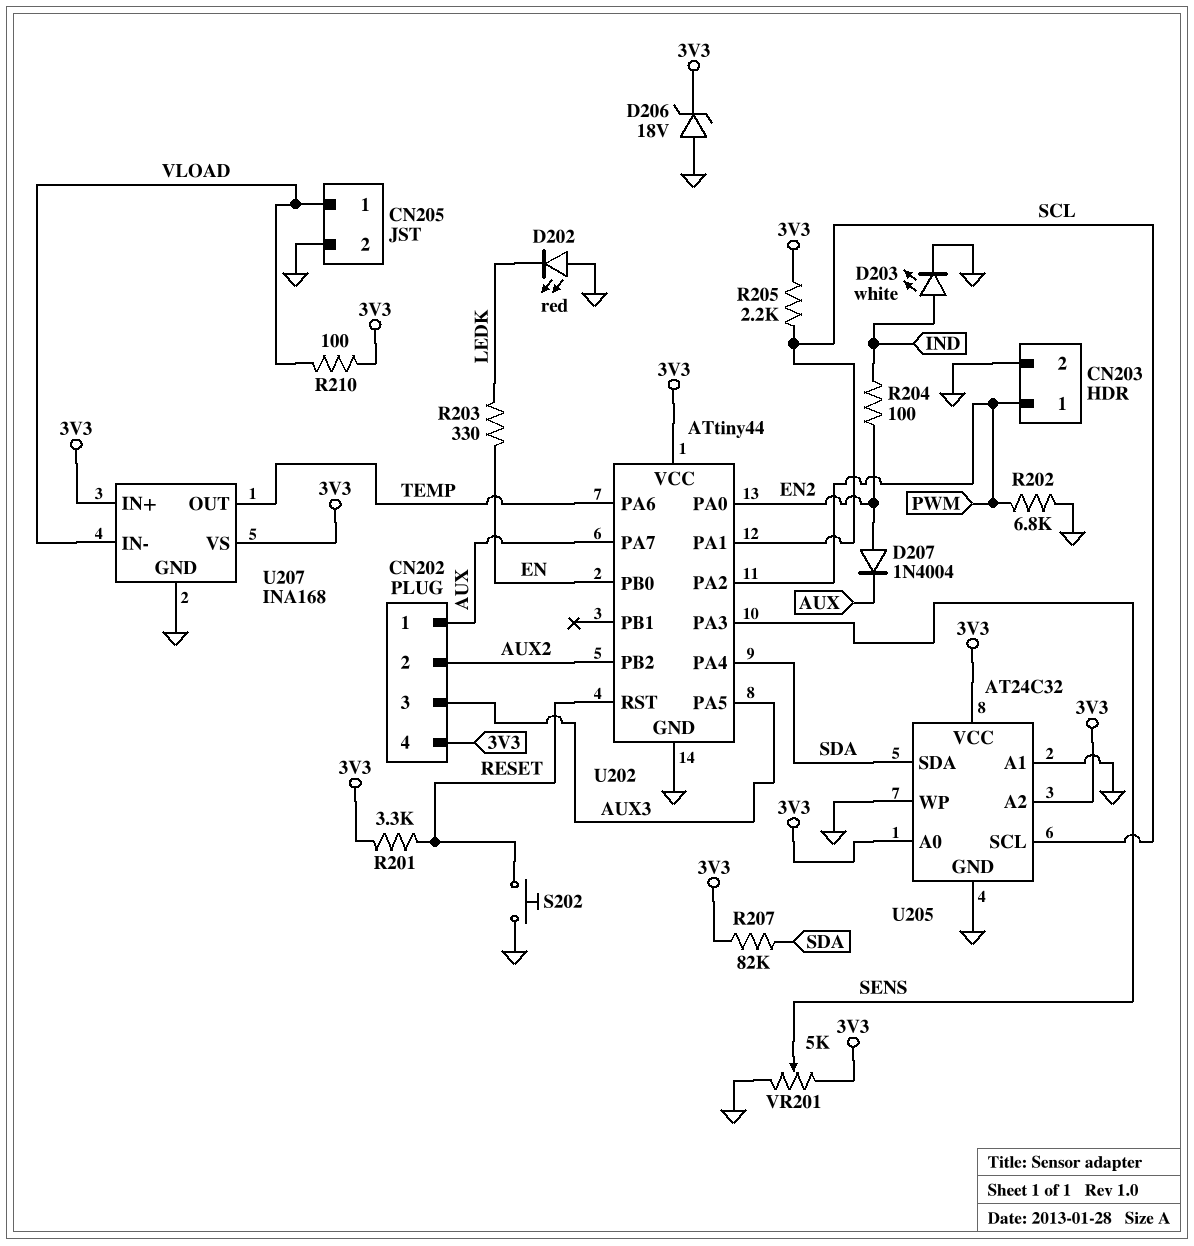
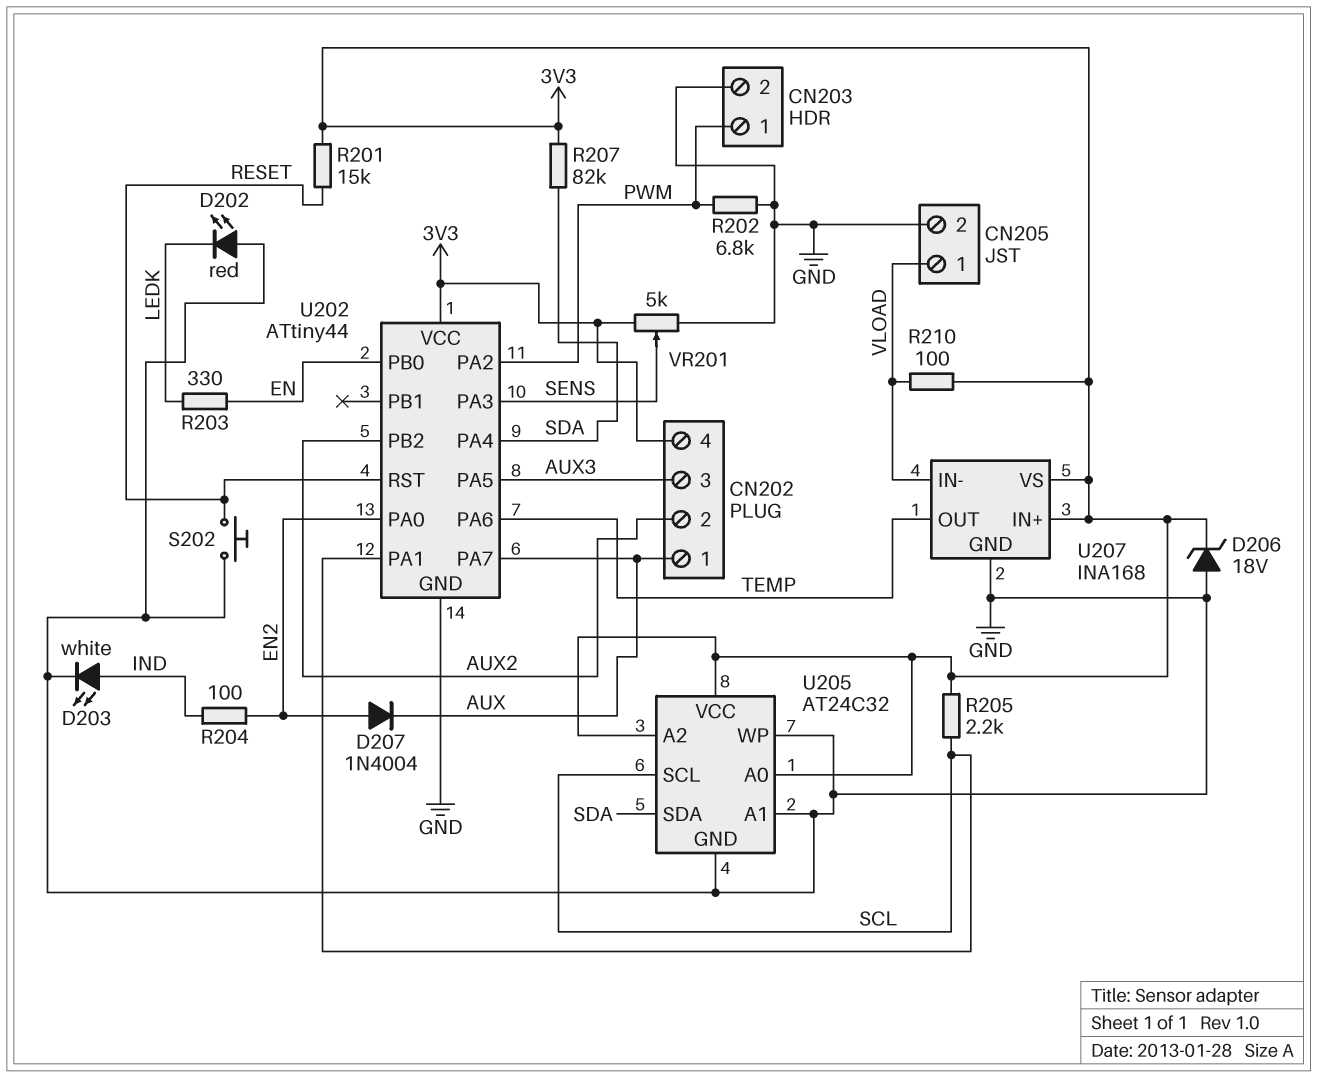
R201: 3.3k (3V3, RESET) -> 15k (3V3, RESET)

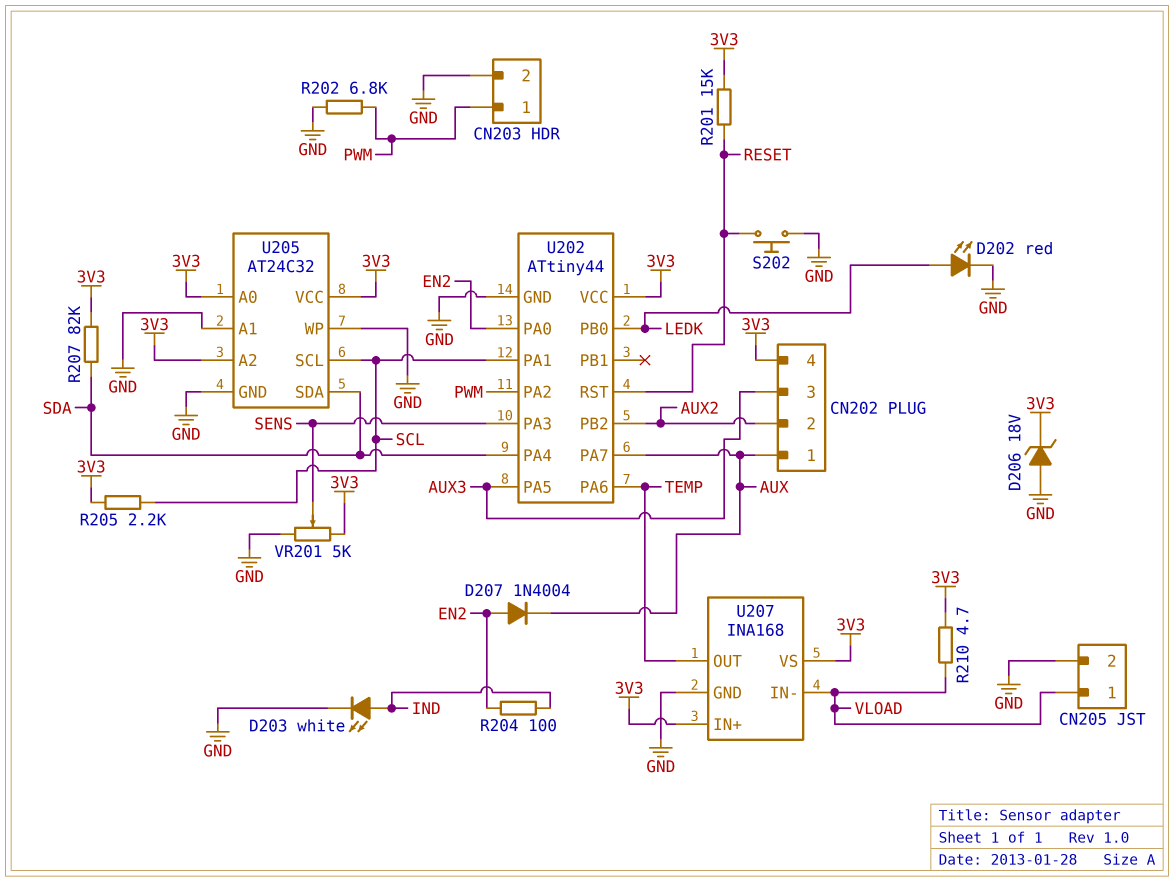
D202: LED red (A GND, K LEDK) -> LED red (A LEDK, K GND)
R203: 330 (EN, LEDK) -> none
R210: 100 (3V3, VLOAD) -> 4.7 (3V3, VLOAD)
U202 pin PB0: EN -> LEDK

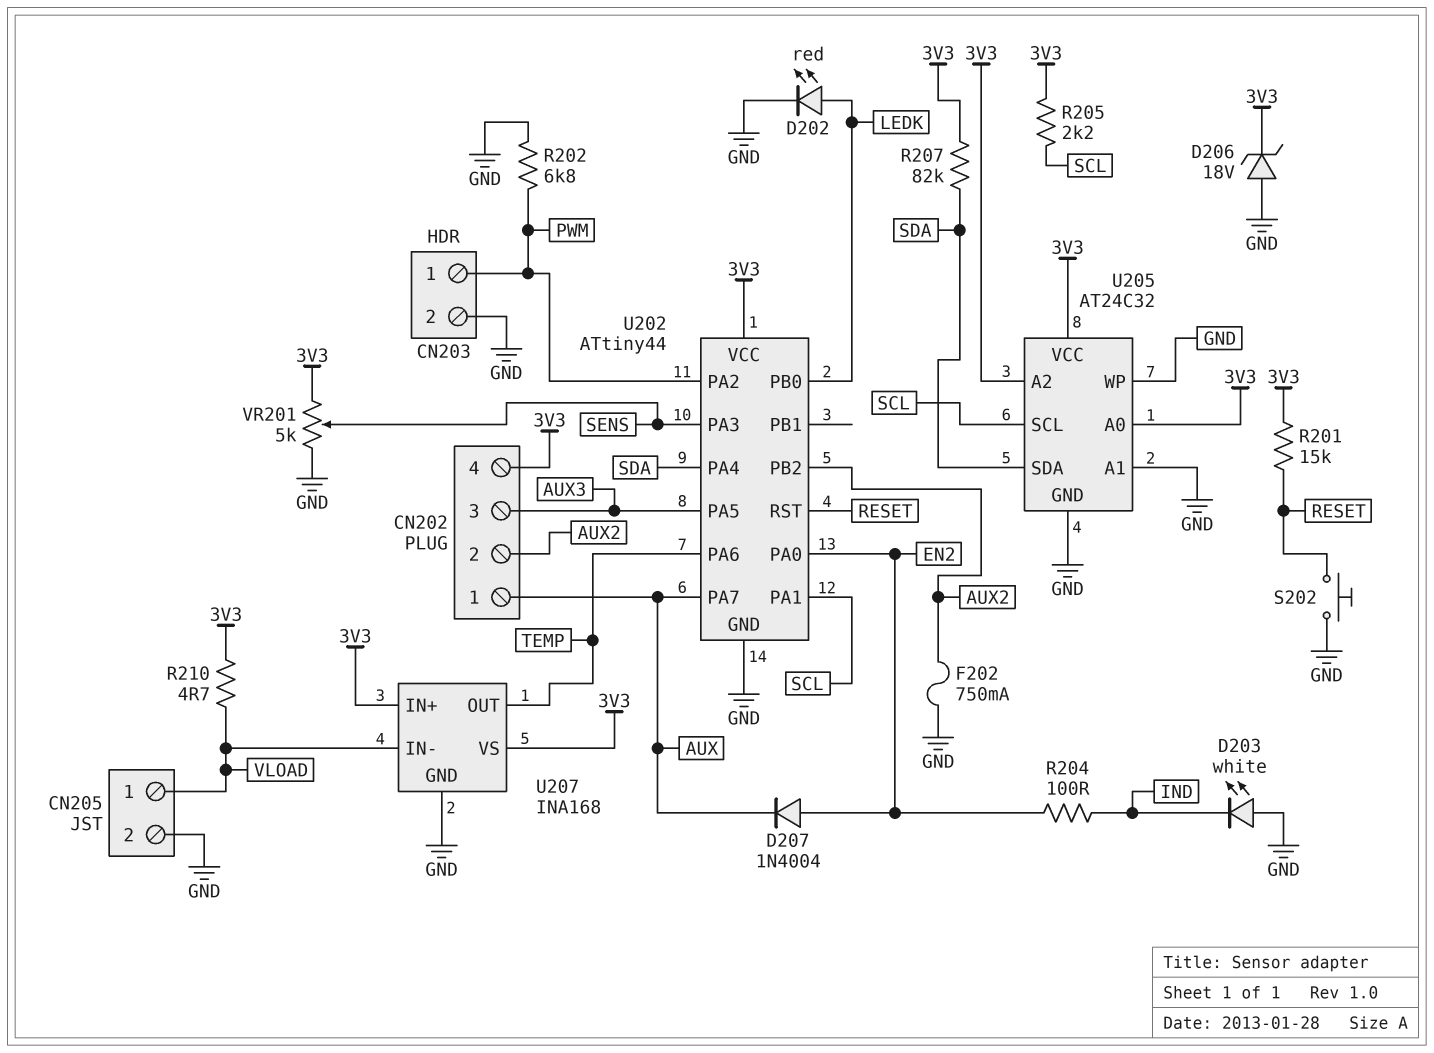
D203: LED white (A IND, K GND) -> LED white (A GND, K IND)
F202: none -> 750mA (AUX2, GND)

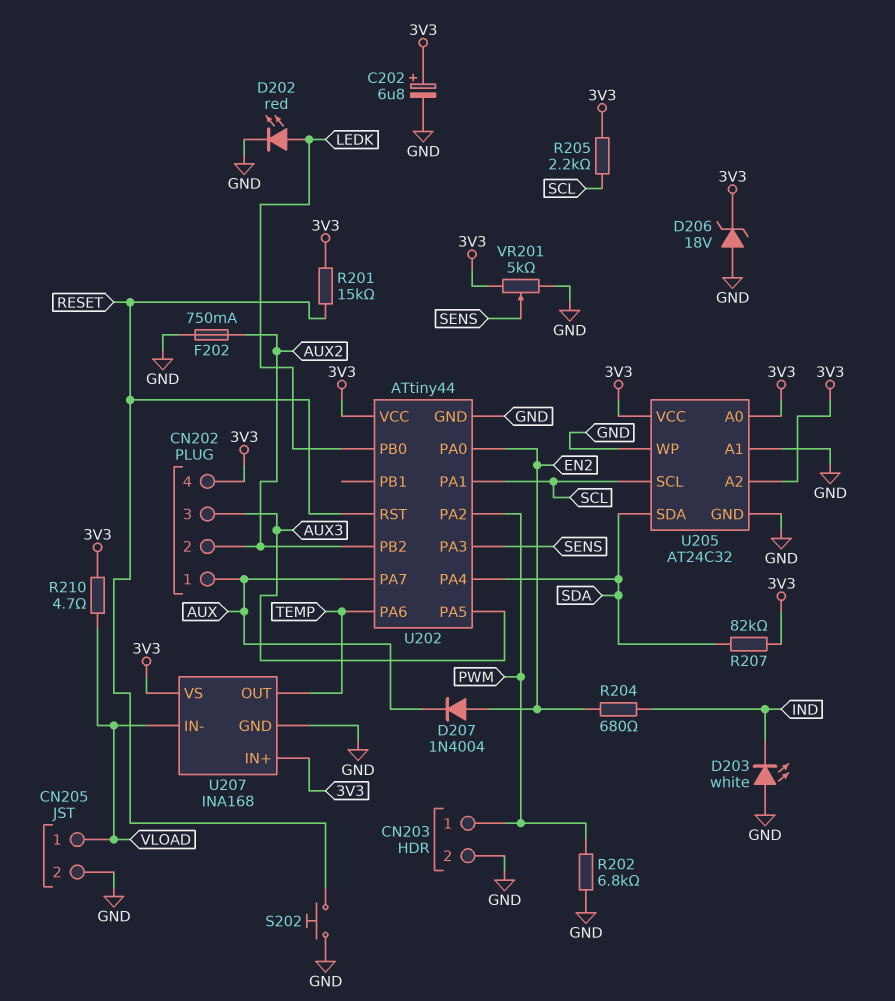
C202: none -> 6.8uF (plus 3V3, minus GND)
R204: 100 (EN2, IND) -> 680 (EN2, IND)

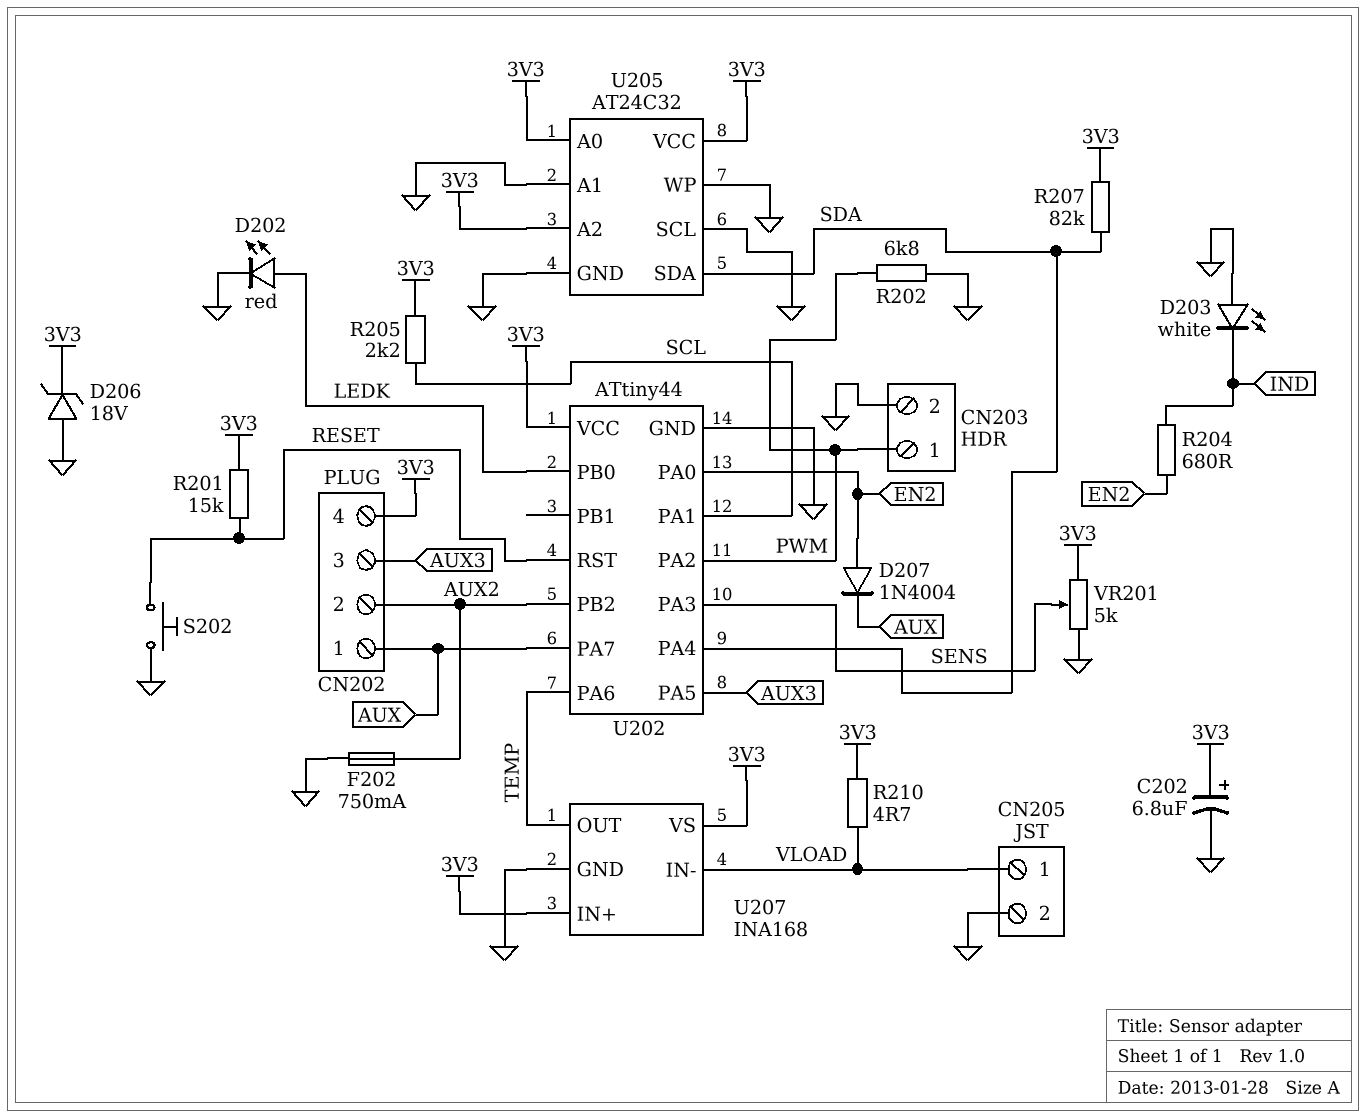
U205 pin SCL: SCL -> GND

